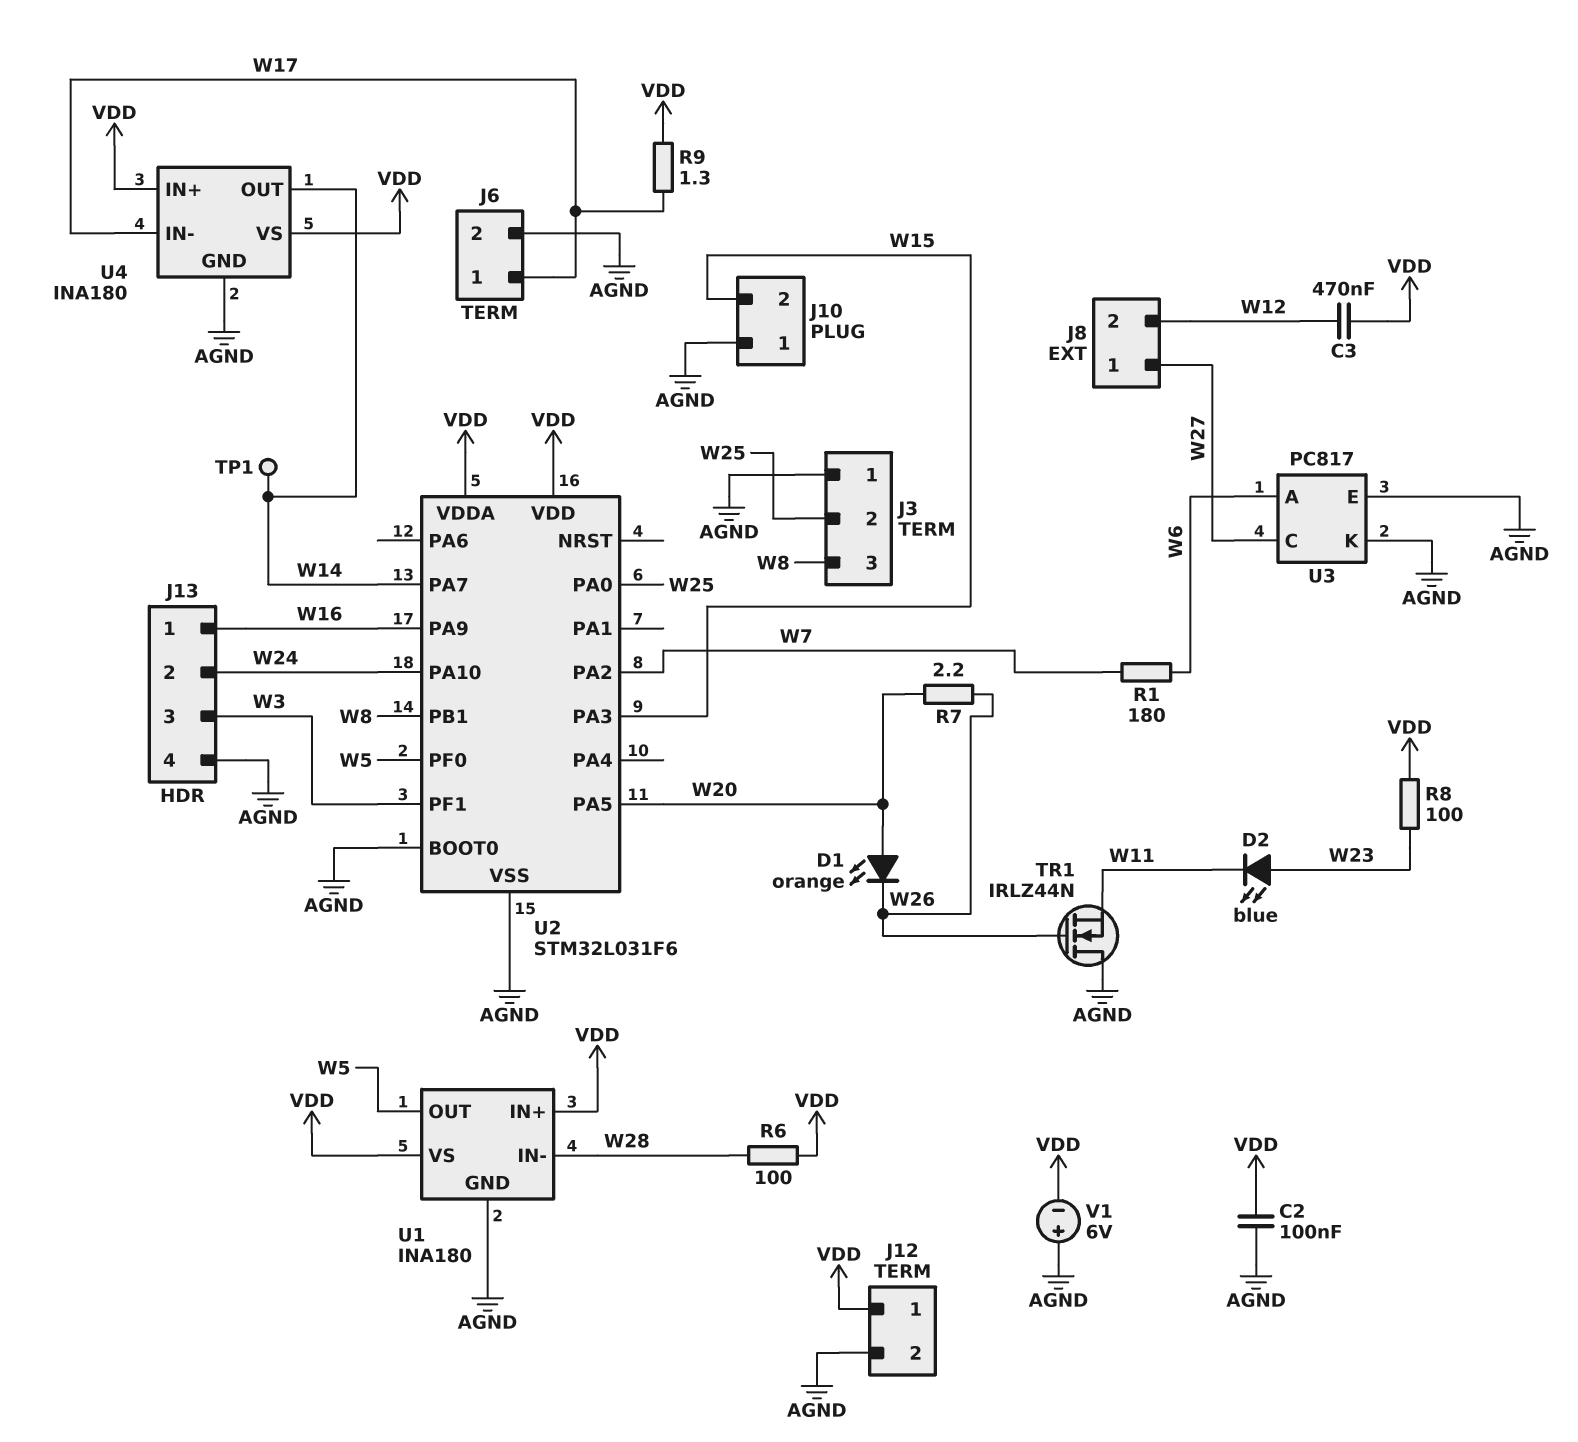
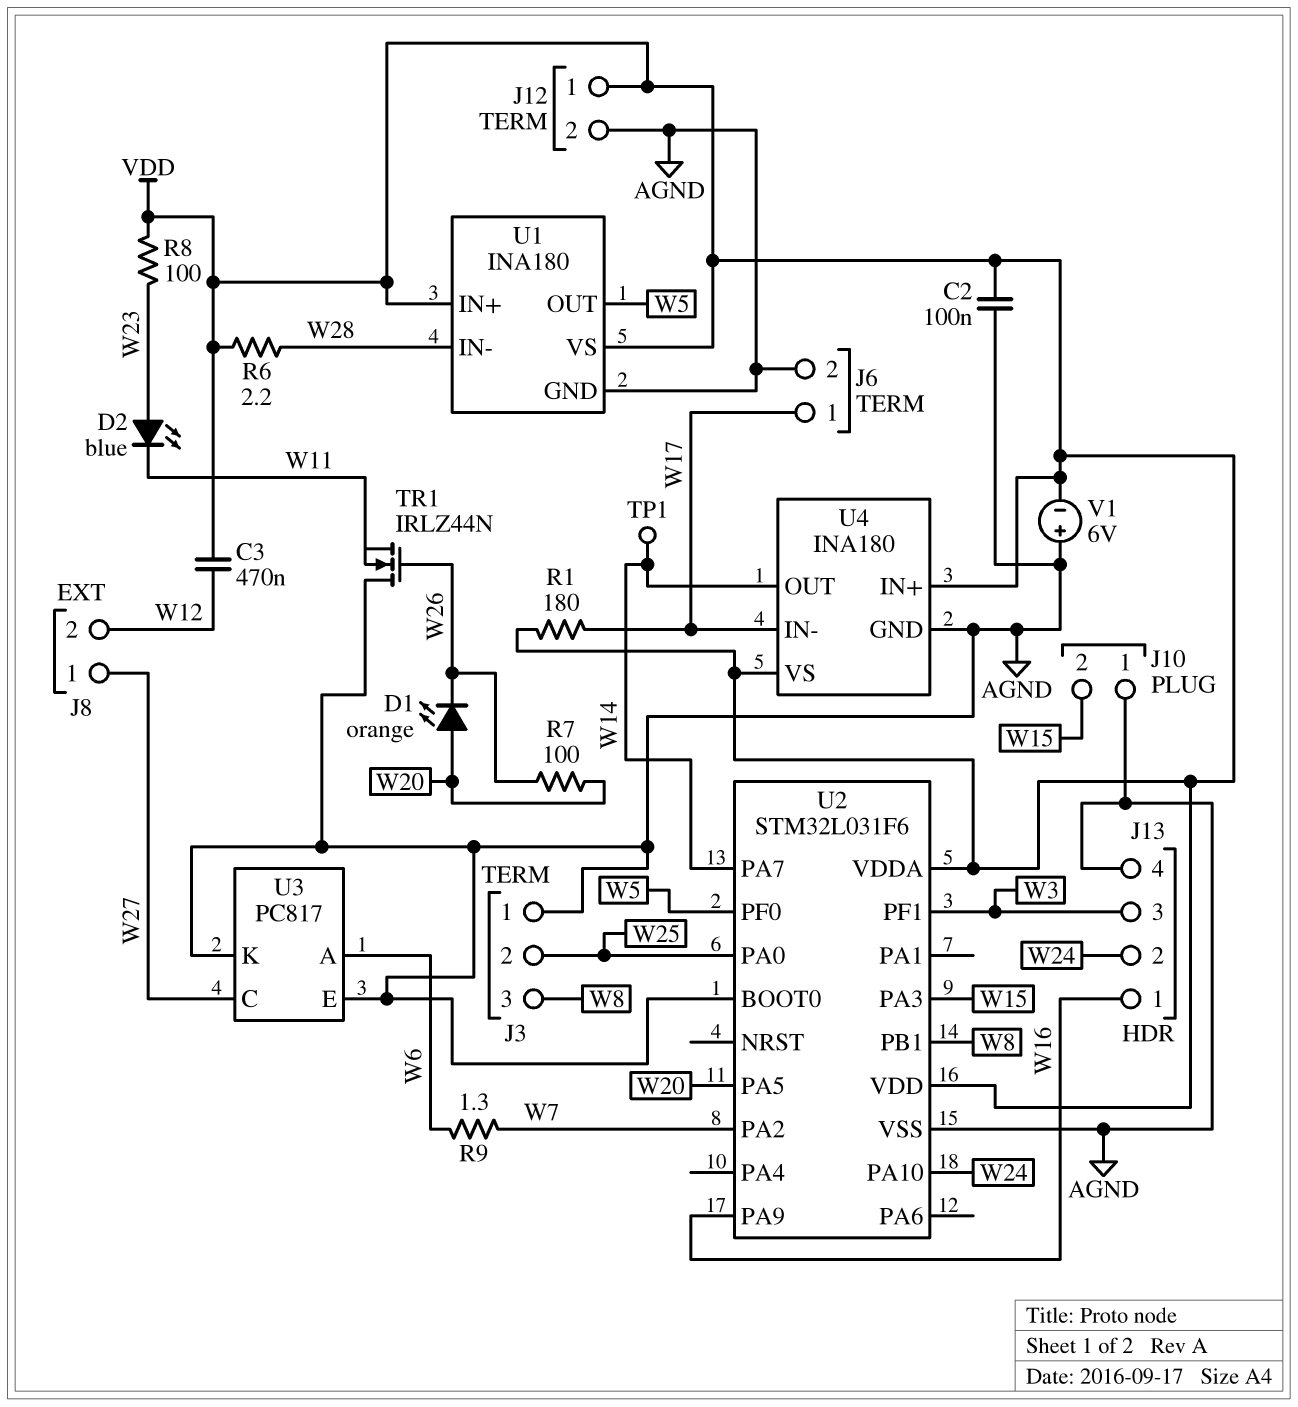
R1: 180 (W6, W7) -> 180 (VDD, W17)
R6: 100 (VDD, W28) -> 2.2 (VDD, W28)
R7: 2.2 (W20, W26) -> 100 (W20, W26)
R9: 1.3 (VDD, W17) -> 1.3 (W6, W7)

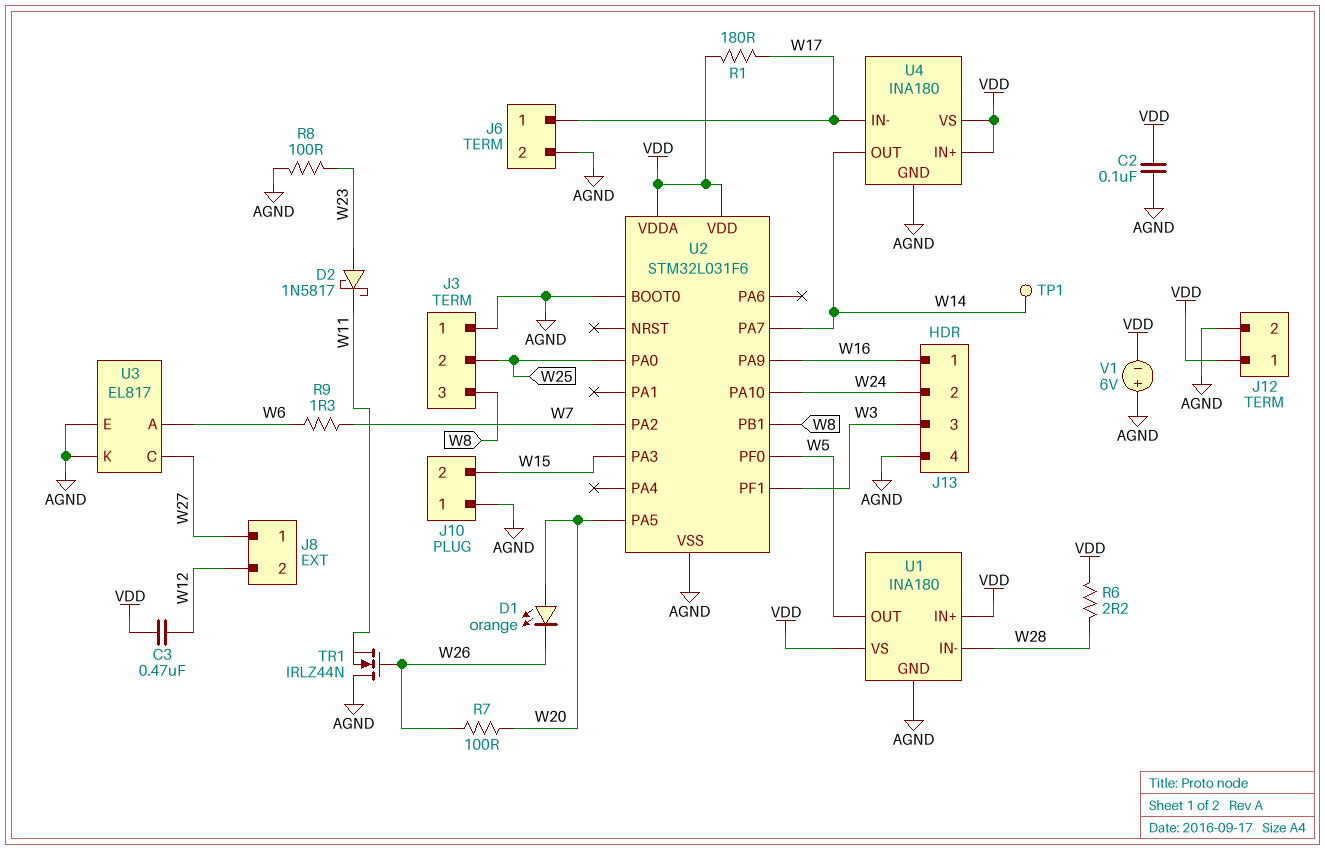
D2: LED blue (A W23, K W11) -> schottky 1N5817 (A W23, K W11)
R8: 100 (VDD, W23) -> 100 (AGND, W23)
U3: PC817 -> EL817

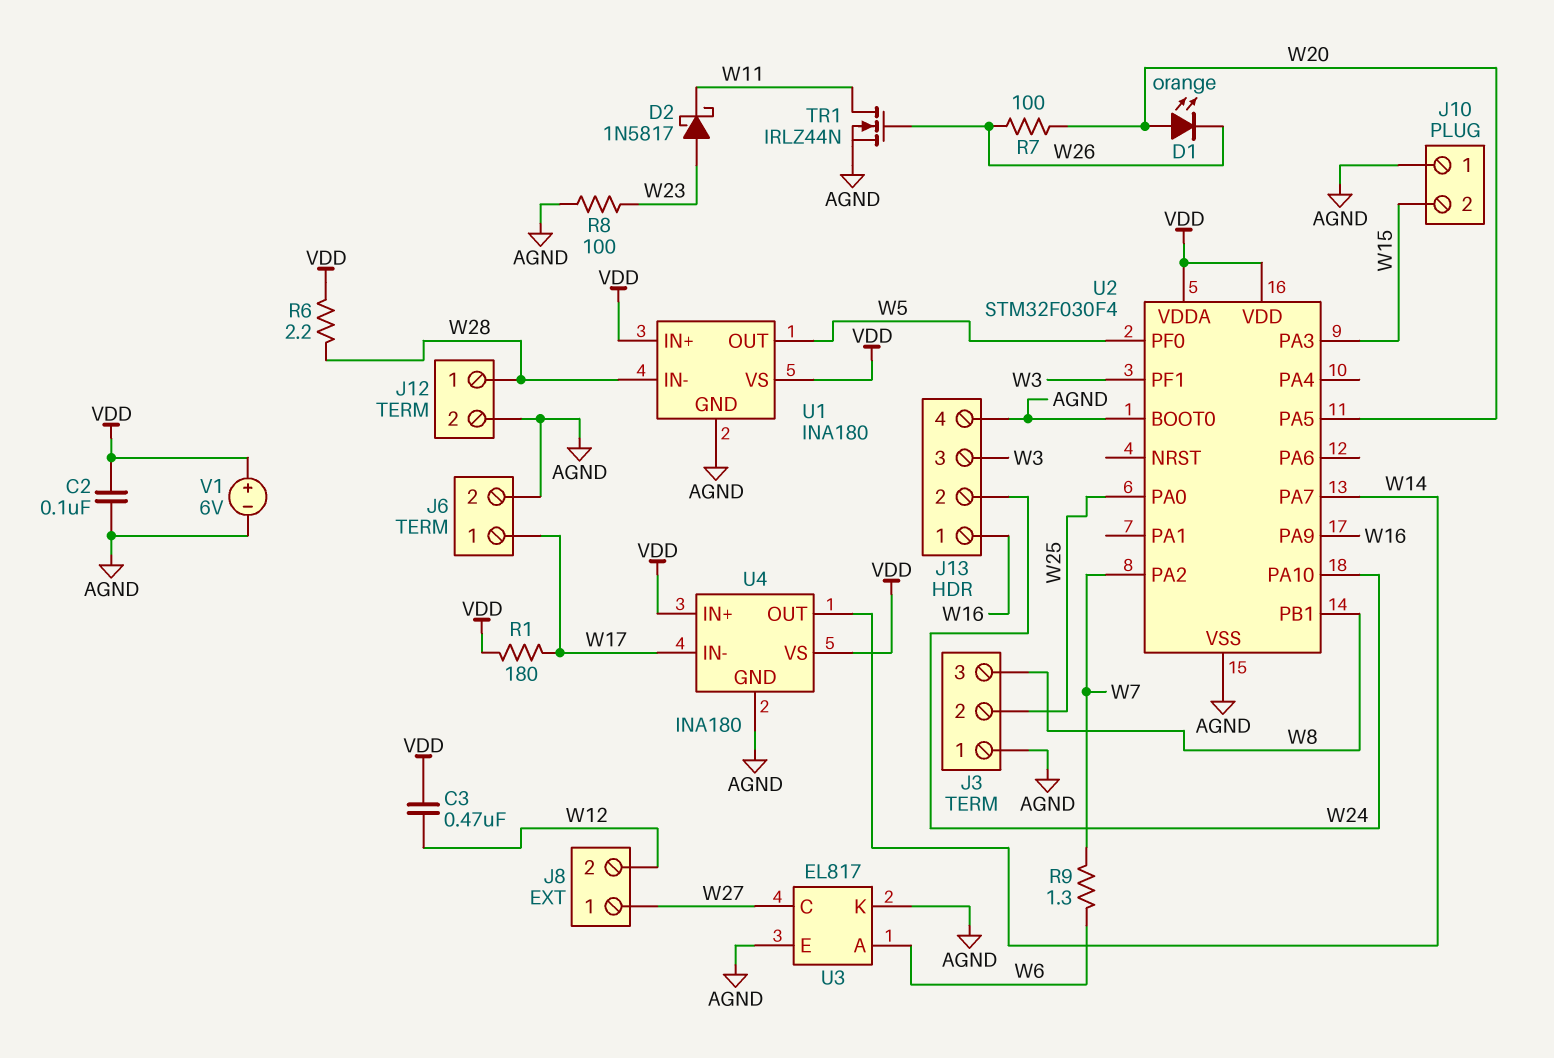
J12 pin 1: VDD -> W28
TP1: test point (W14) -> none
TR1: NMOS IRLZ44N (G W26, D AGND, S W11) -> NMOS IRLZ44N (G W26, D W11, S AGND)
U2: STM32L031F6 -> STM32F030F4
V1: 6V (plus AGND, minus VDD) -> 6V (plus VDD, minus AGND)

